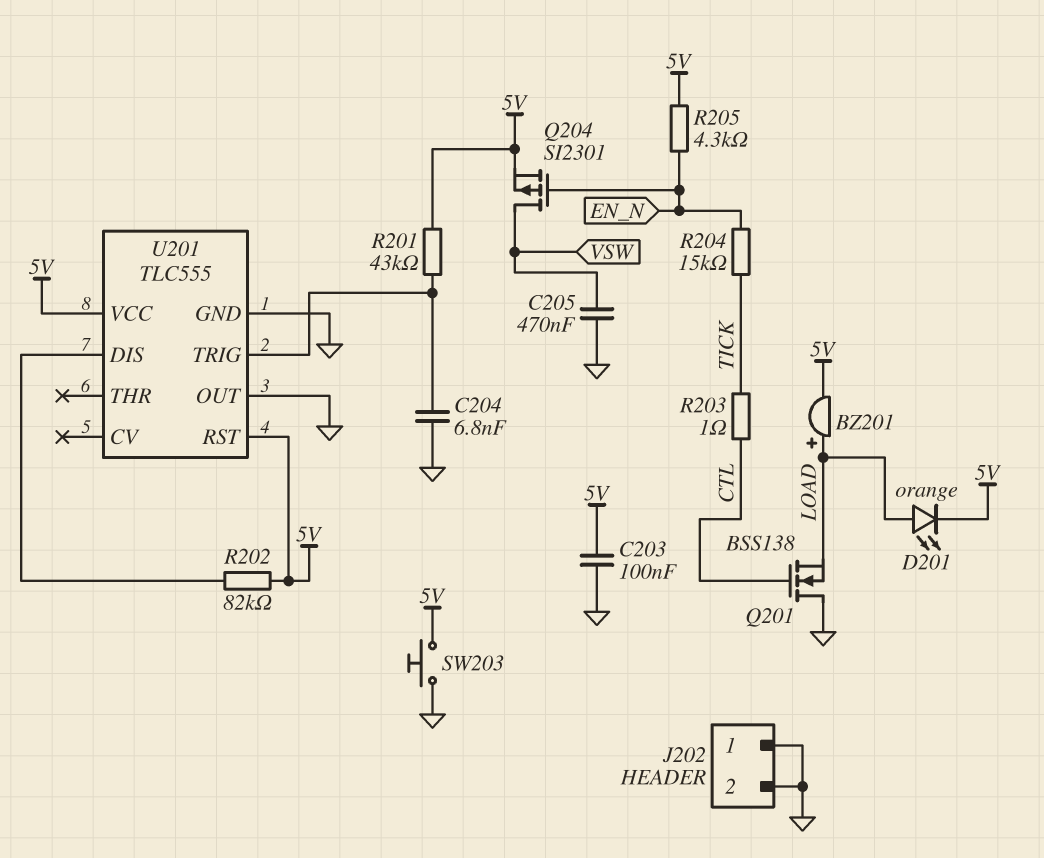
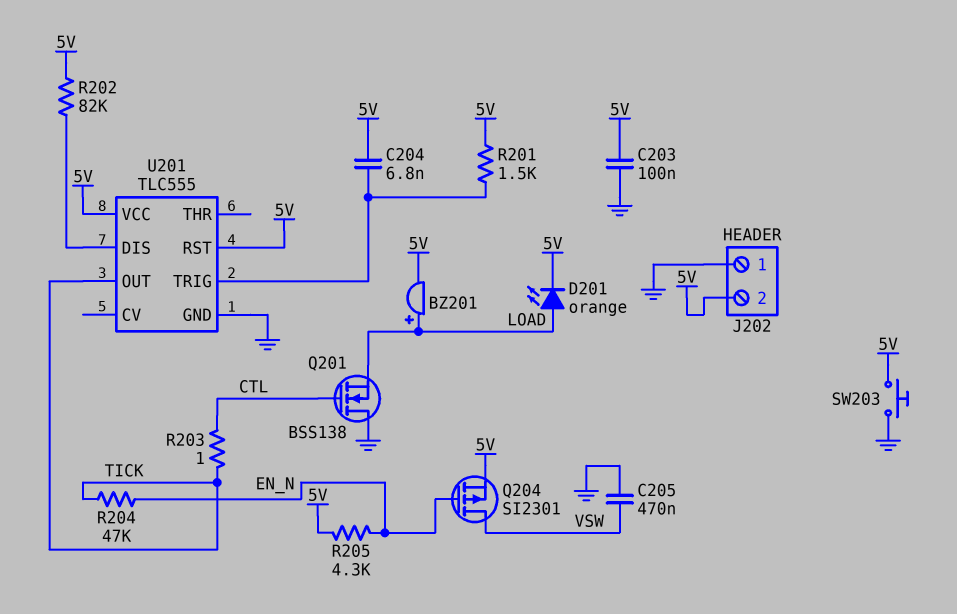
C204: 6.8nF (GND, U201/TRIG) -> 6.8nF (5V, U201/TRIG)
J202 pin 2: GND -> 5V
R201: 43k (5V, U201/TRIG) -> 1.5k (5V, U201/TRIG)
R204: 15k (EN_N, TICK) -> 47k (EN_N, TICK)
U201 pin OUT: GND -> TICK

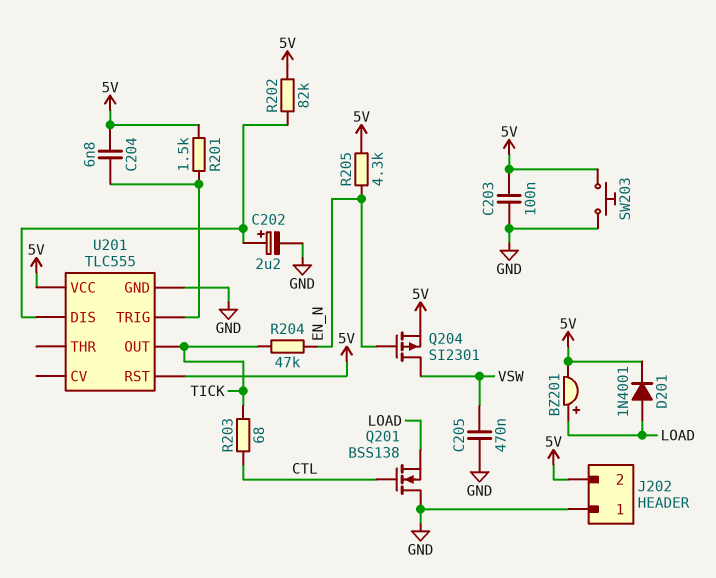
C202: none -> 2.2uF (plus U201/DIS, minus GND)
D201: LED orange (A LOAD, K 5V) -> diode 1N4001 (A LOAD, K 5V)
R203: 1 (CTL, TICK) -> 68 (CTL, TICK)

